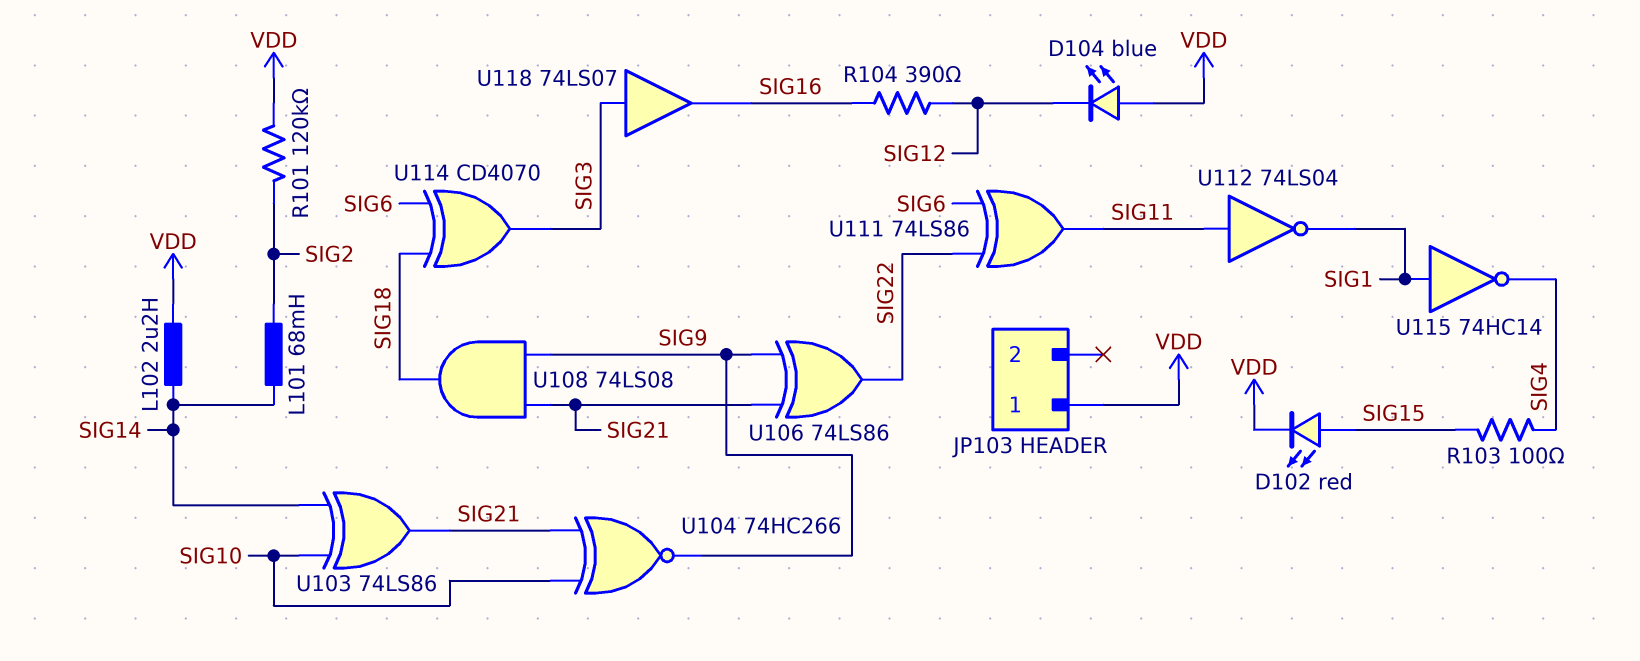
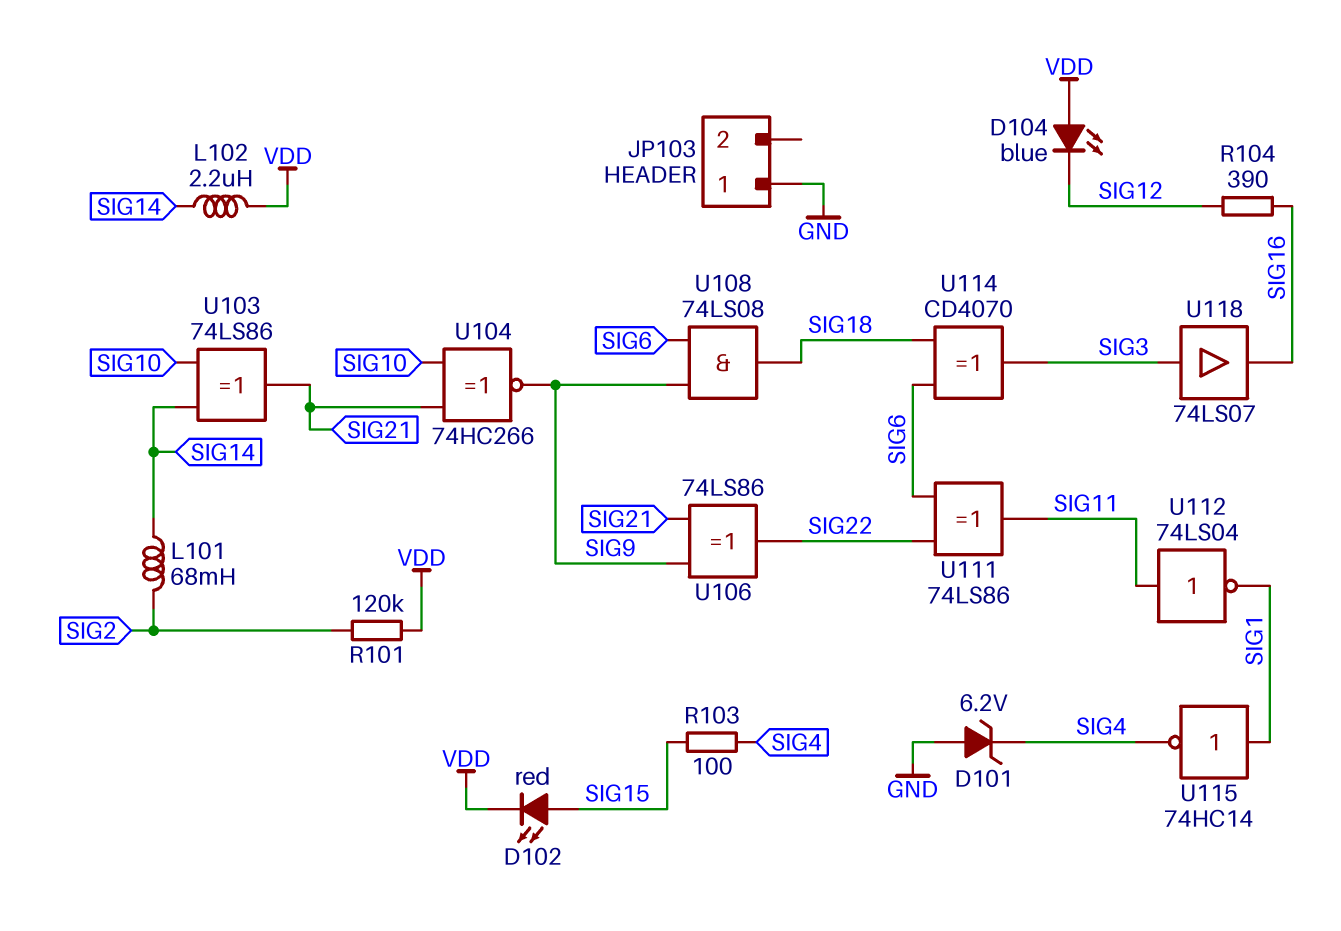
D101: none -> zener 6.2V (A GND, K SIG4)
JP103 pin 1: VDD -> GND
U108: AND 74LS08 (in SIG9, in SIG21, out SIG18) -> AND 74LS08 (in SIG6, in SIG9, out SIG18)

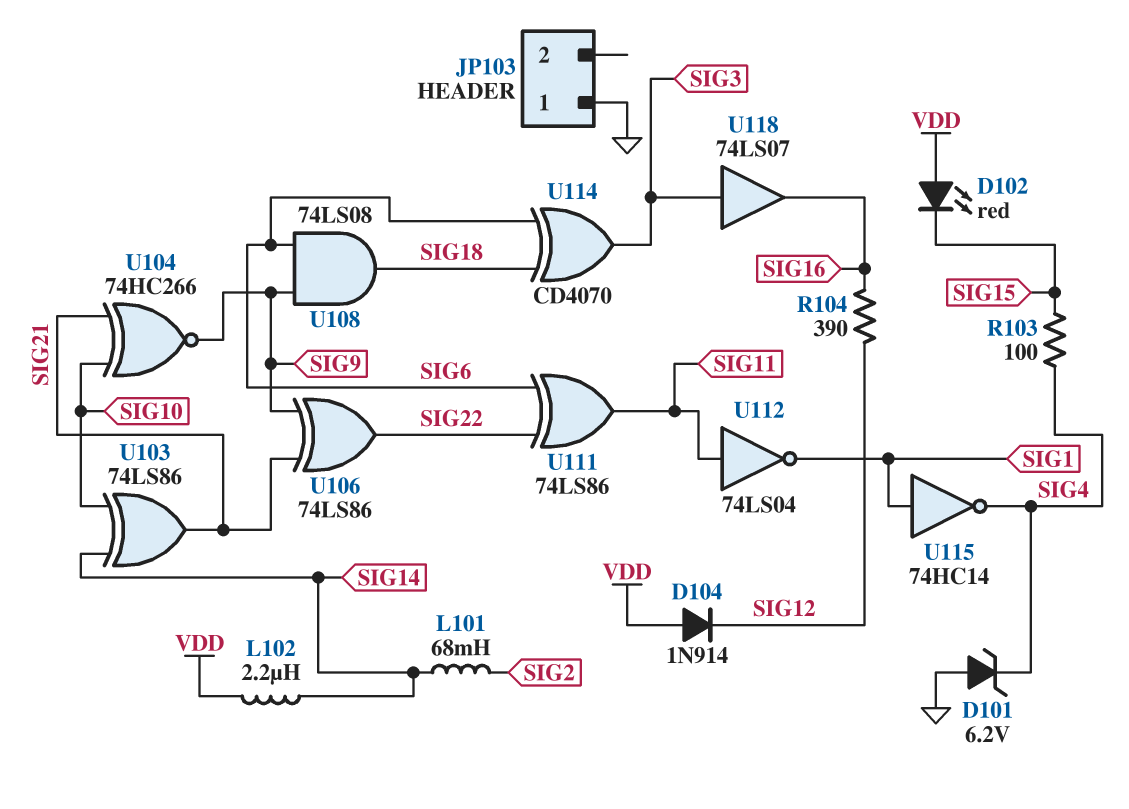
D102: LED red (A SIG15, K VDD) -> LED red (A VDD, K SIG15)
D104: LED blue (A VDD, K SIG12) -> diode 1N914 (A VDD, K SIG12)
R101: 120k (SIG2, VDD) -> none

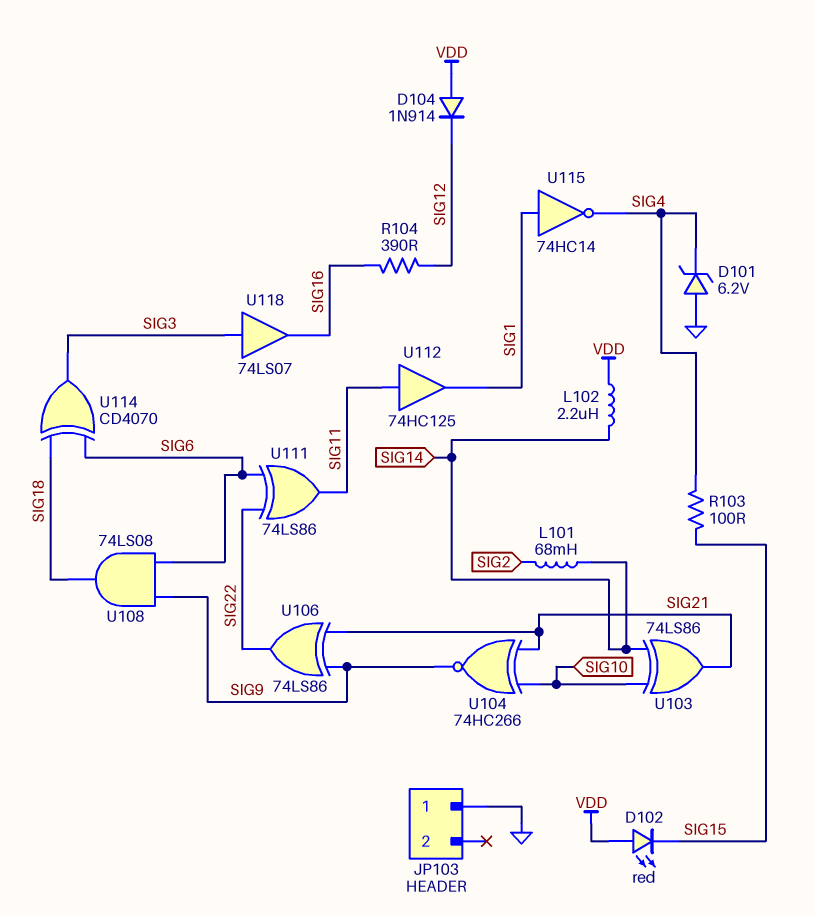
U112: NOT 74LS04 (in SIG11, out SIG1) -> buffer 74HC125 (in SIG11, out SIG1)

